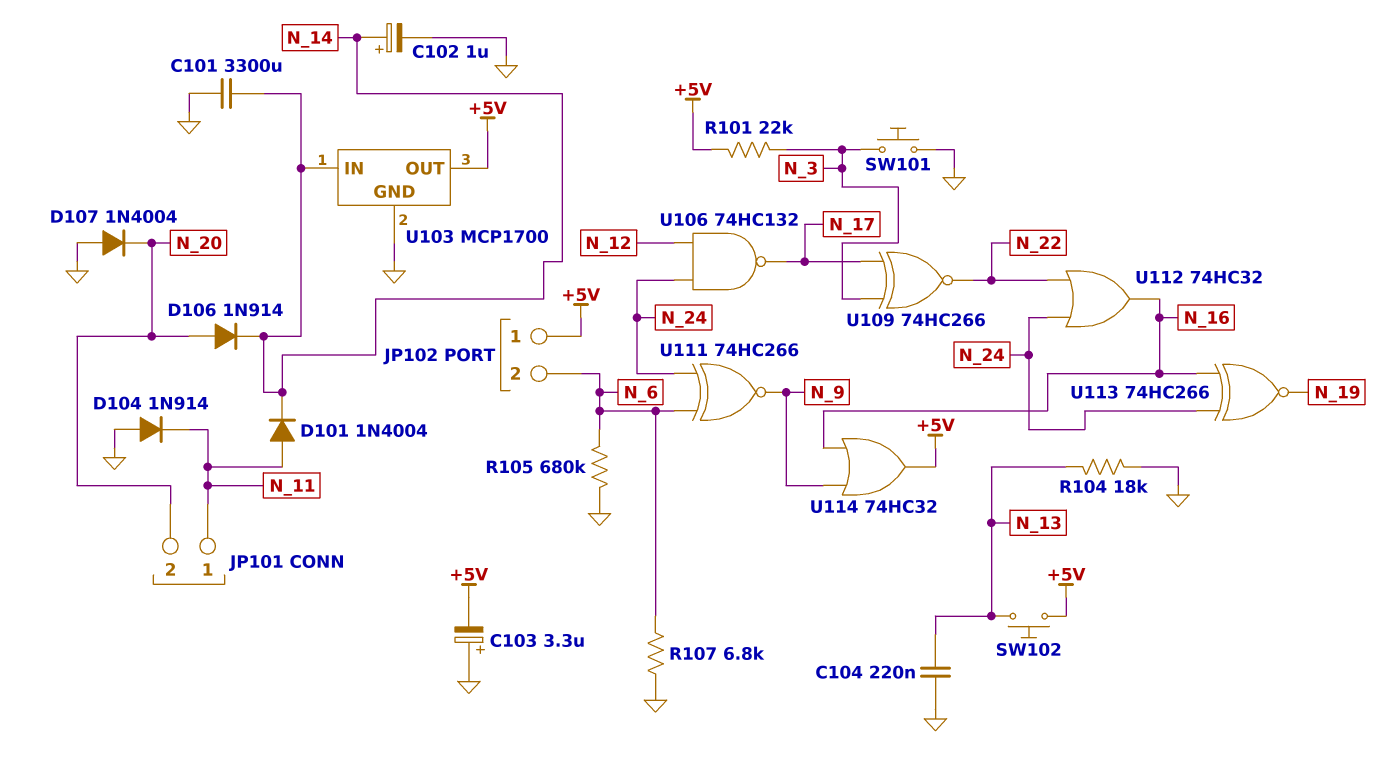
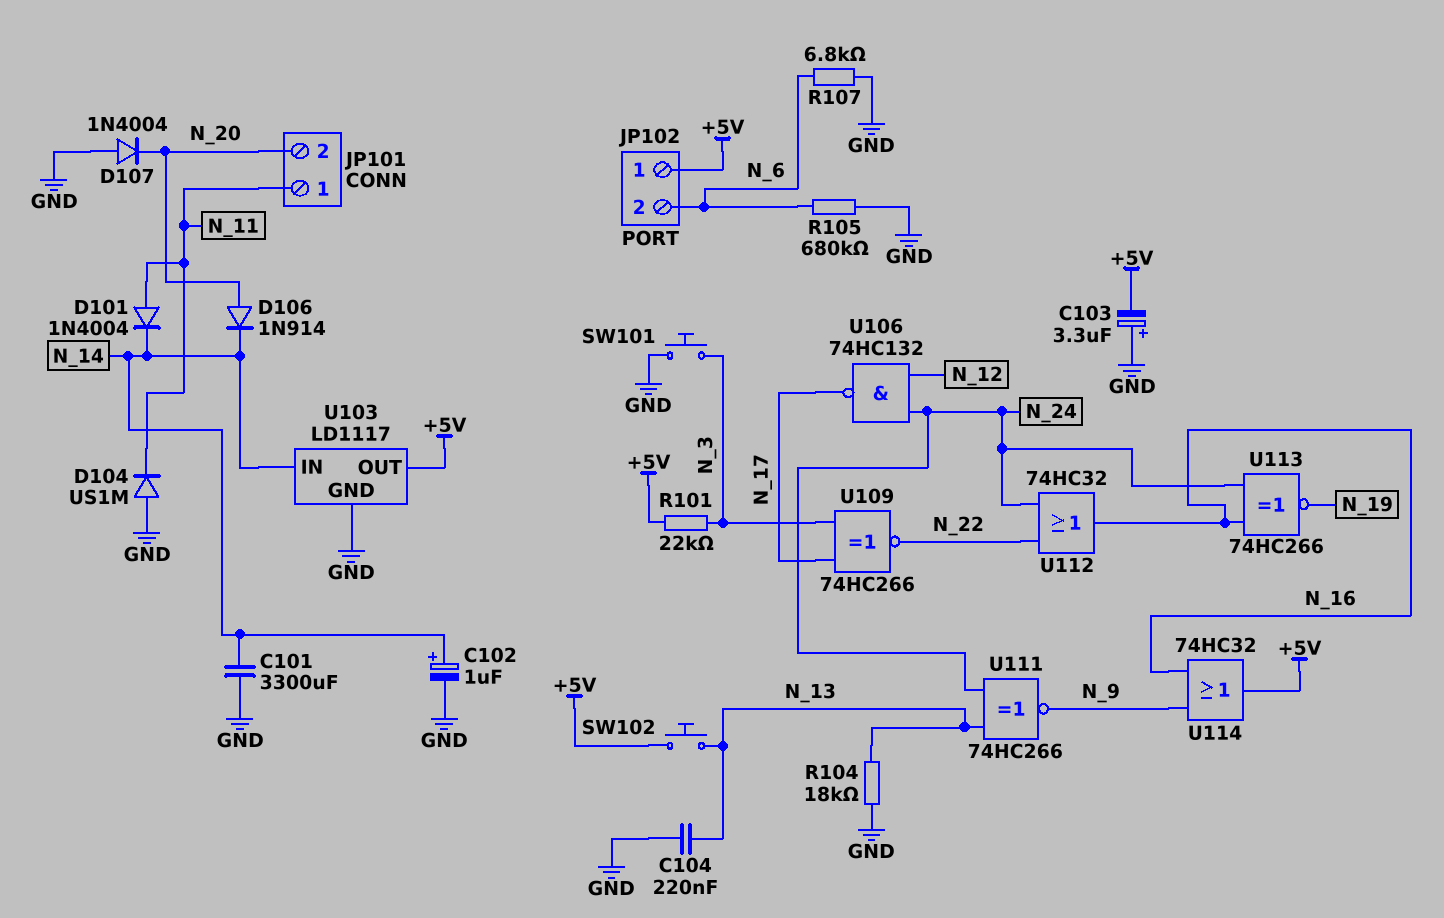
D104: diode 1N914 (A GND, K N_11) -> diode US1M (A GND, K N_11)
U103: MCP1700 -> LD1117
U111: XNOR 74HC266 (in N_6, in N_24, out N_9) -> XNOR 74HC266 (in N_13, in N_24, out N_9)

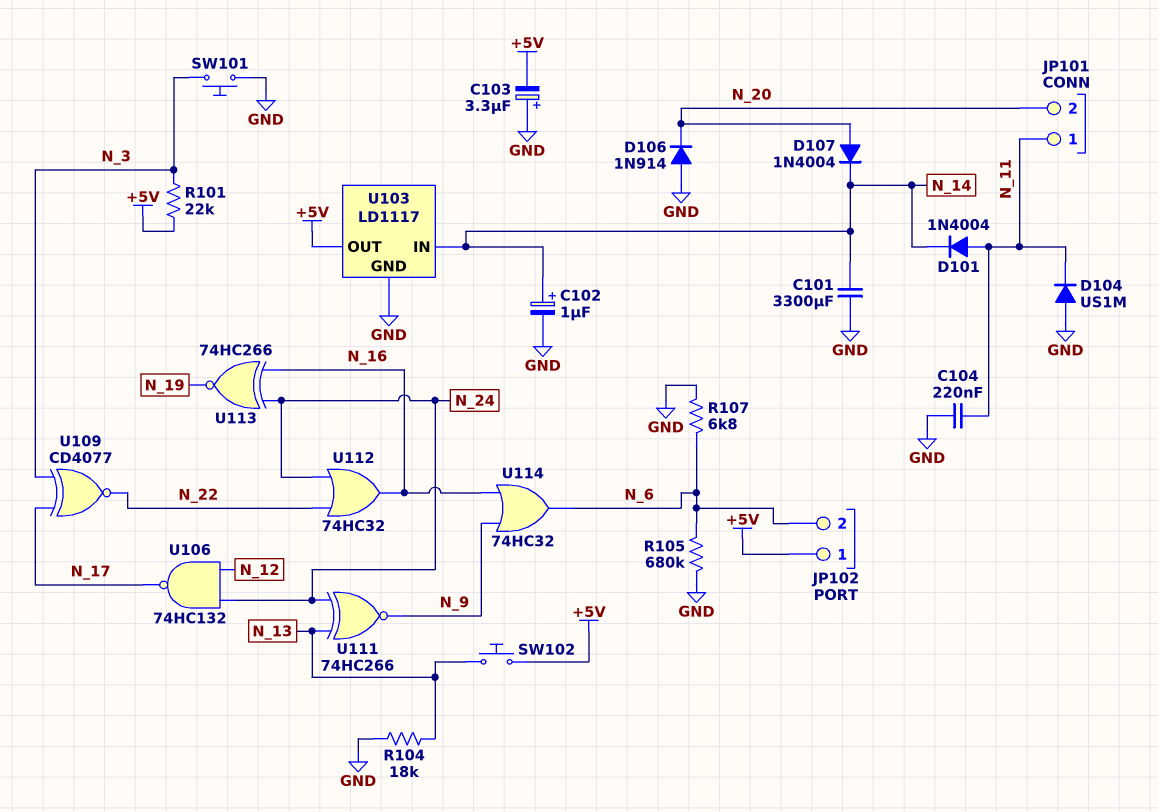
C104: 220nF (GND, N_13) -> 220nF (GND, N_11)
D106: diode 1N914 (A N_20, K N_14) -> diode 1N914 (A GND, K N_20)
D107: diode 1N4004 (A GND, K N_20) -> diode 1N4004 (A N_20, K N_14)
U109: XNOR 74HC266 (in N_3, in N_17, out N_22) -> XNOR CD4077 (in N_3, in N_17, out N_22)
U114: OR 74HC32 (in N_9, in N_16, out +5V) -> OR 74HC32 (in N_9, in N_16, out N_6)

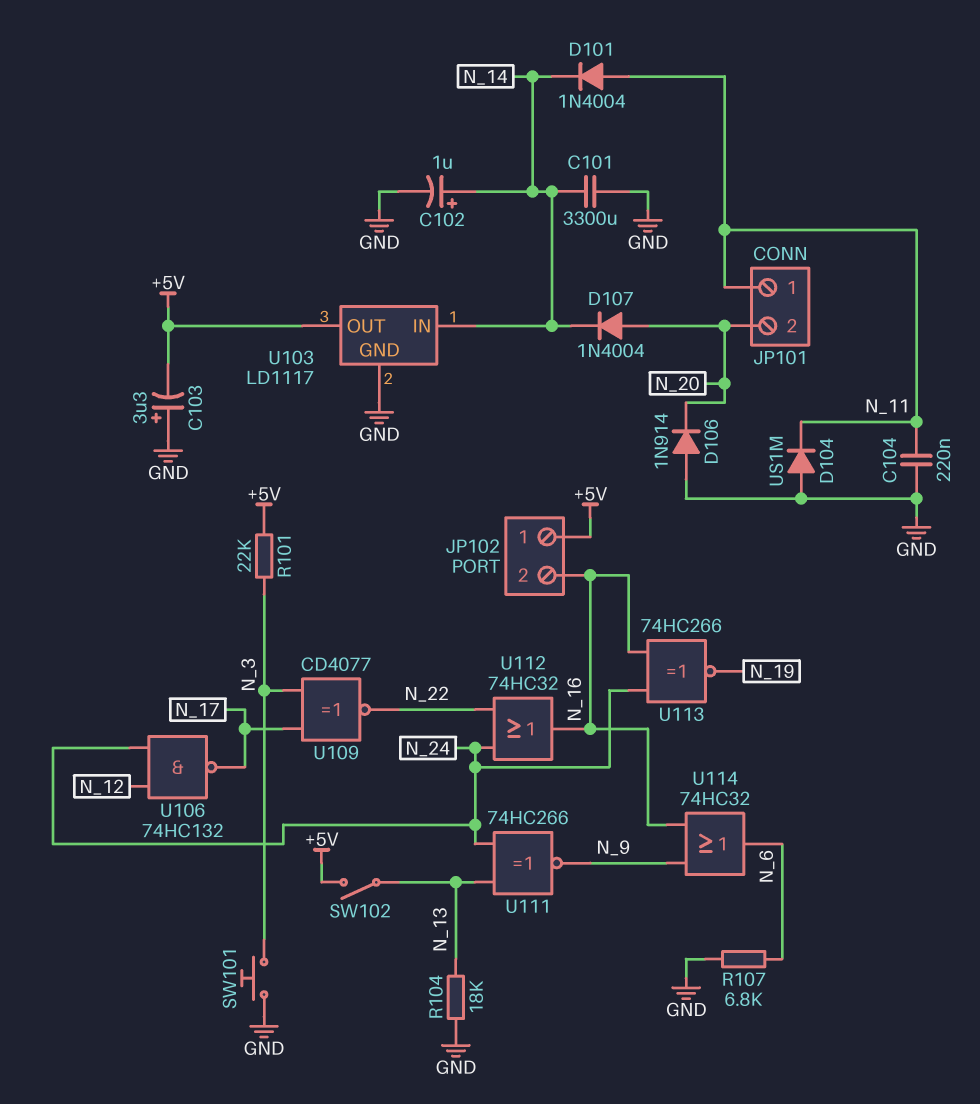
JP102 pin 2: N_6 -> N_16
R105: 680k (GND, N_6) -> none
SW102: button (+5V, N_13) -> switch (+5V, N_13)

